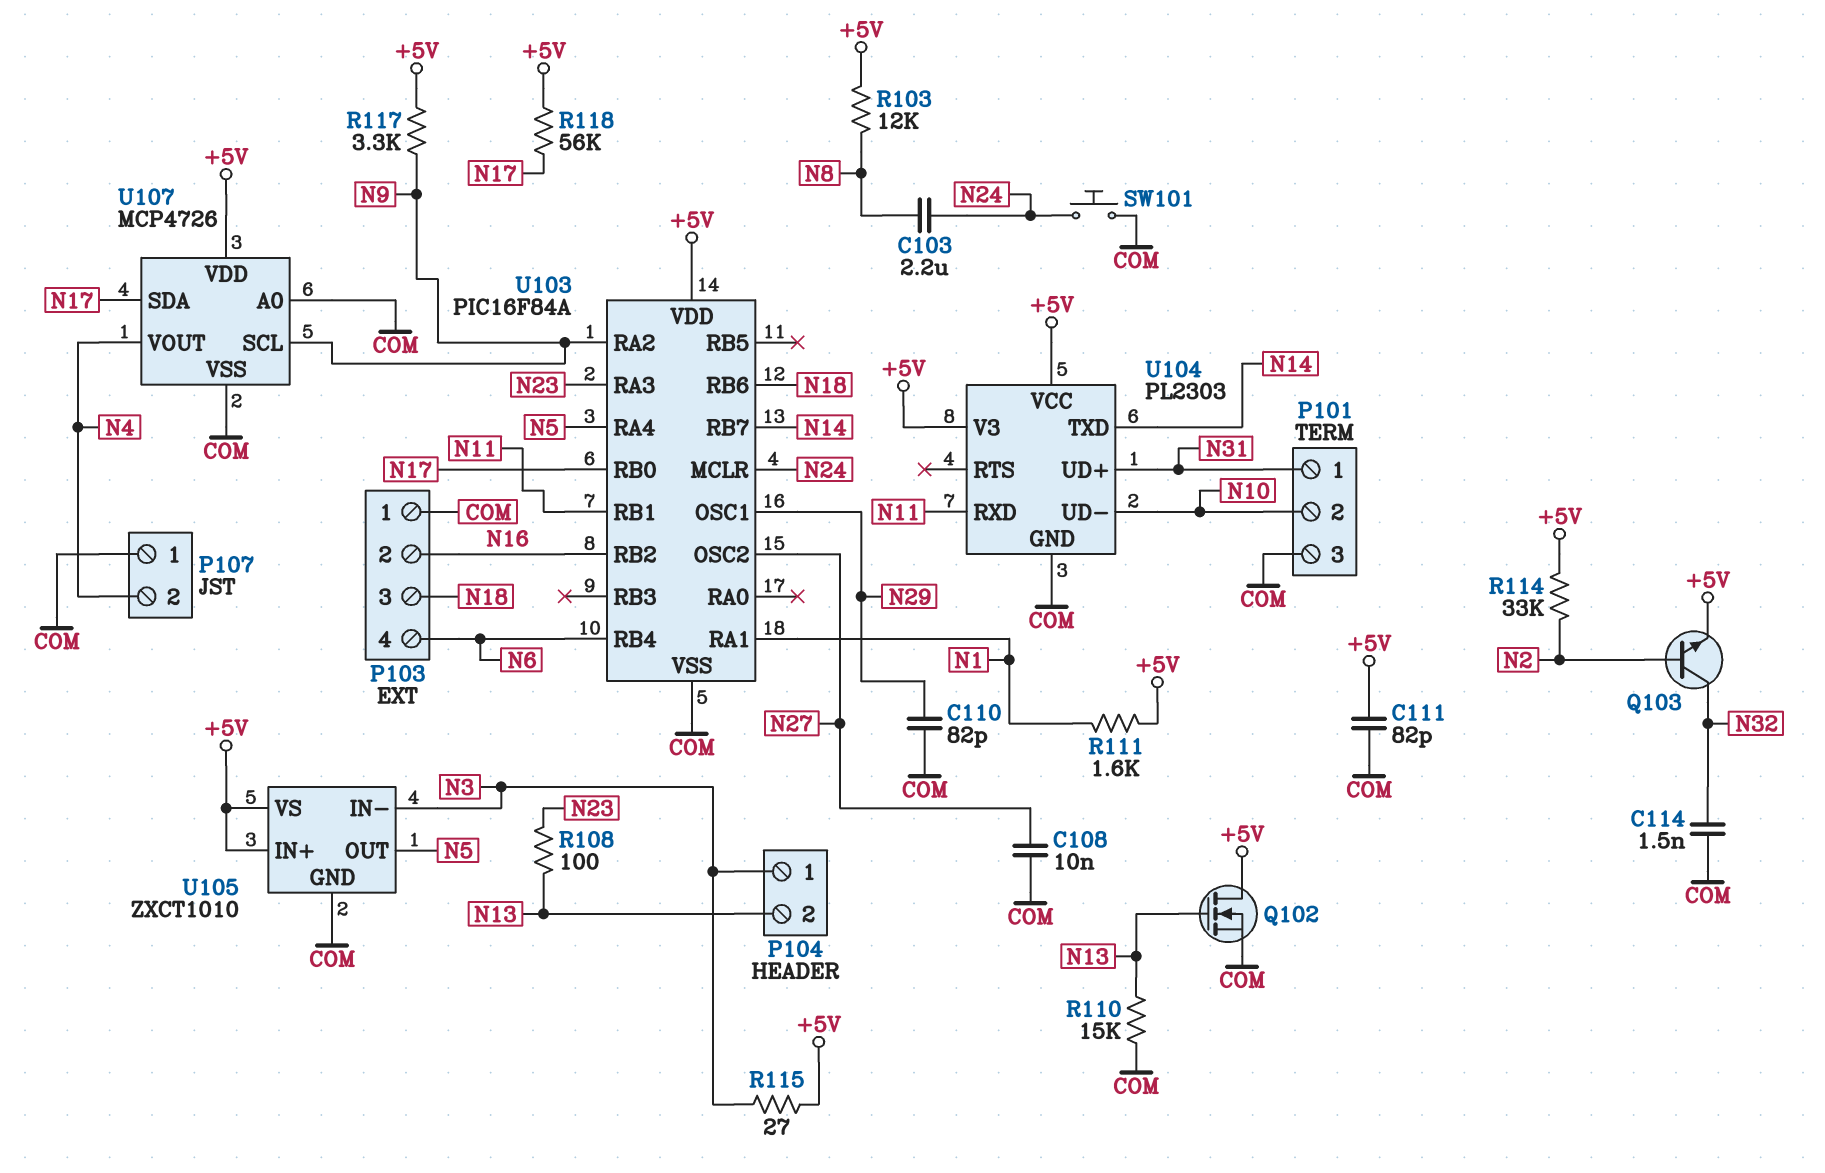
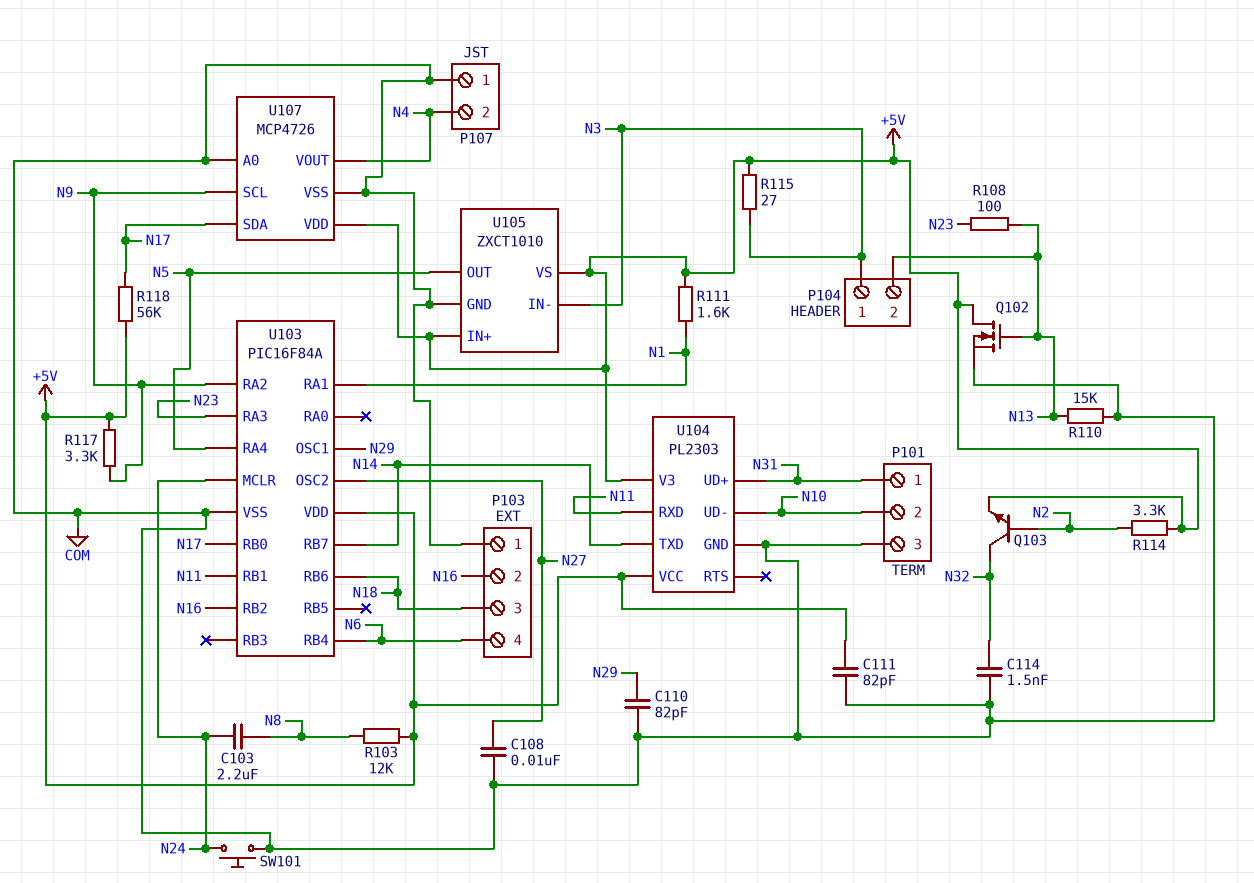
R114: 33k (+5V, N2) -> 3.3k (+5V, N2)

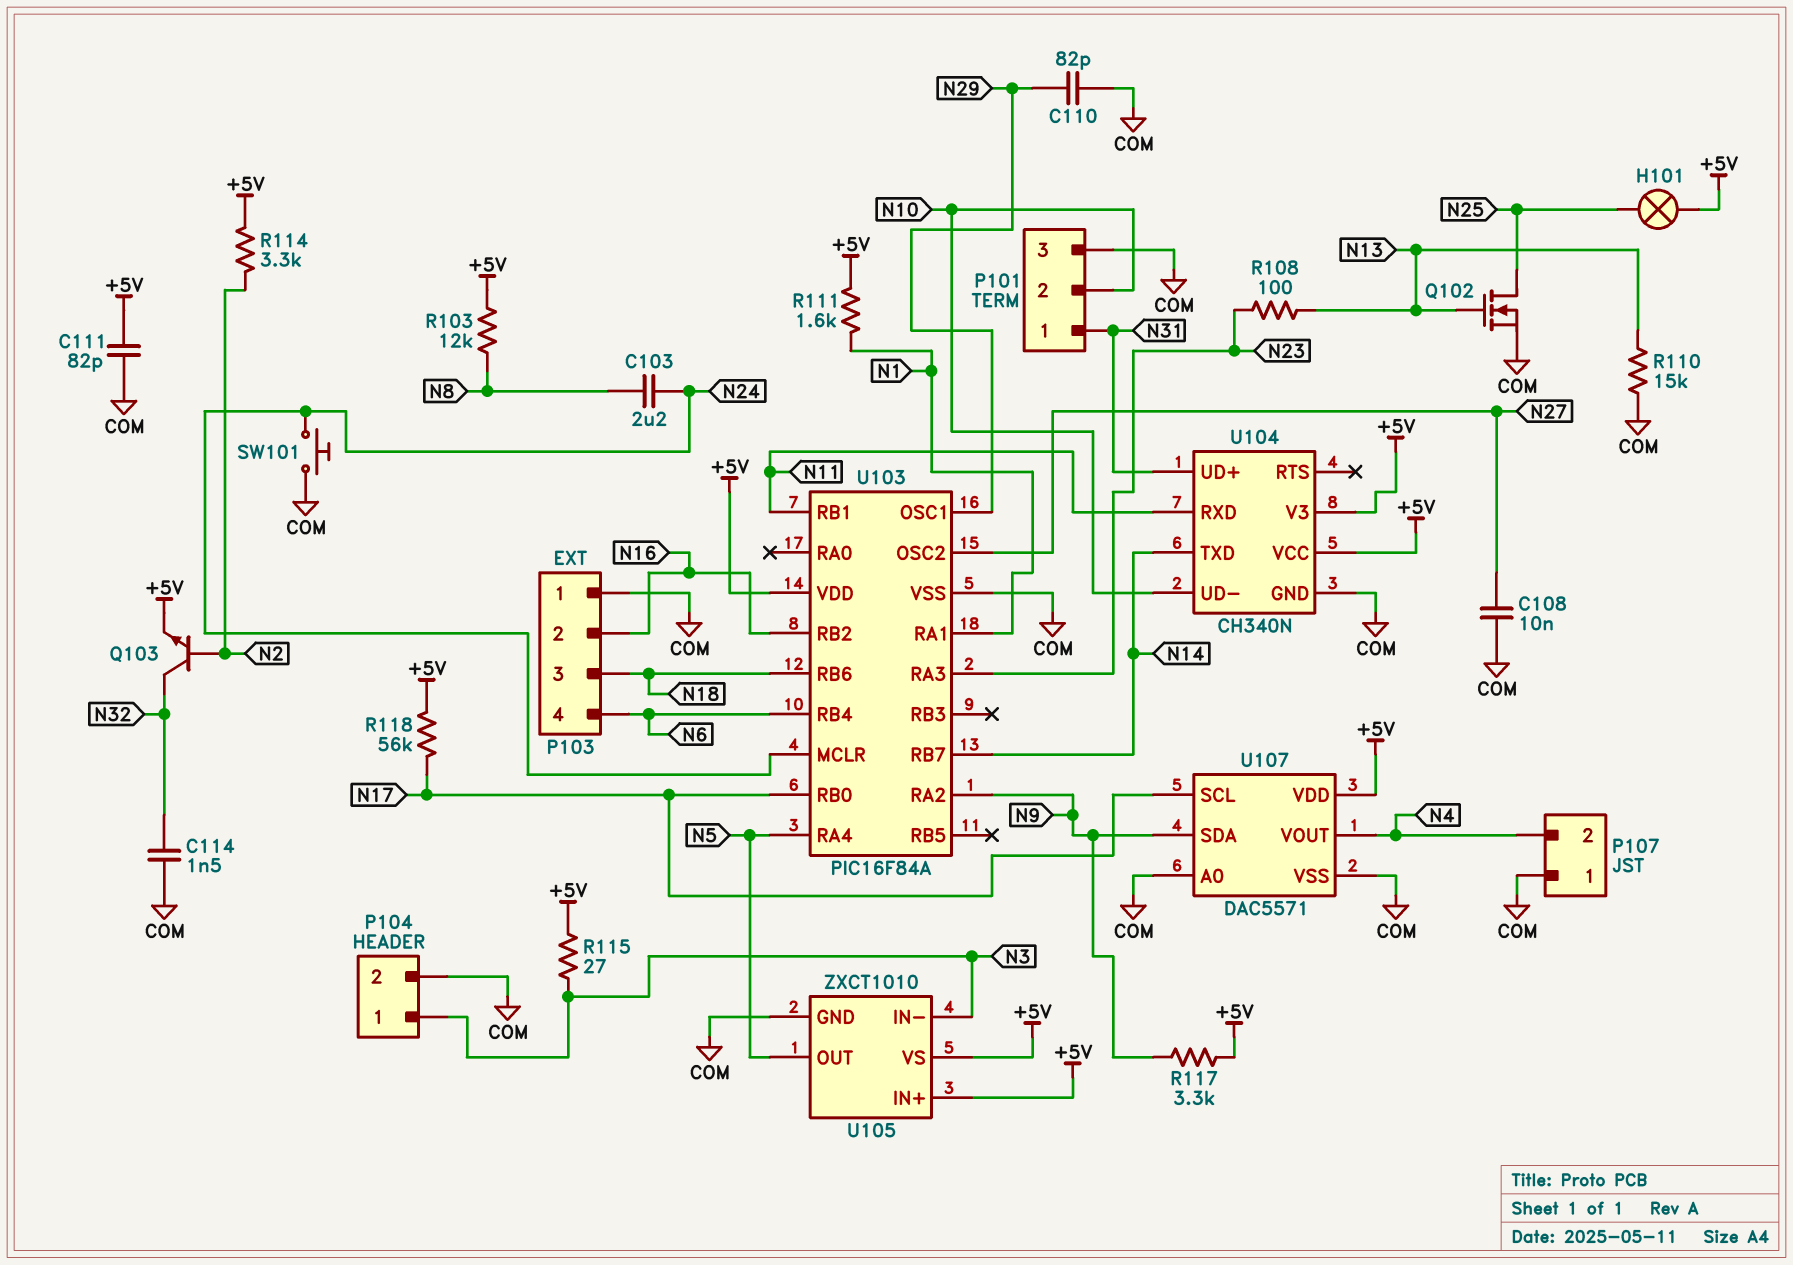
H101: none -> lamp (+5V, N25)
P104 pin 2: N13 -> COM
Q102: NMOS (G N13, D +5V, S COM) -> NMOS (G N13, D N25, S COM)
U104: PL2303 -> CH340N
U107: MCP4726 -> DAC5571
U107 pin SCL: N9 -> N17
U107 pin SDA: N17 -> N9

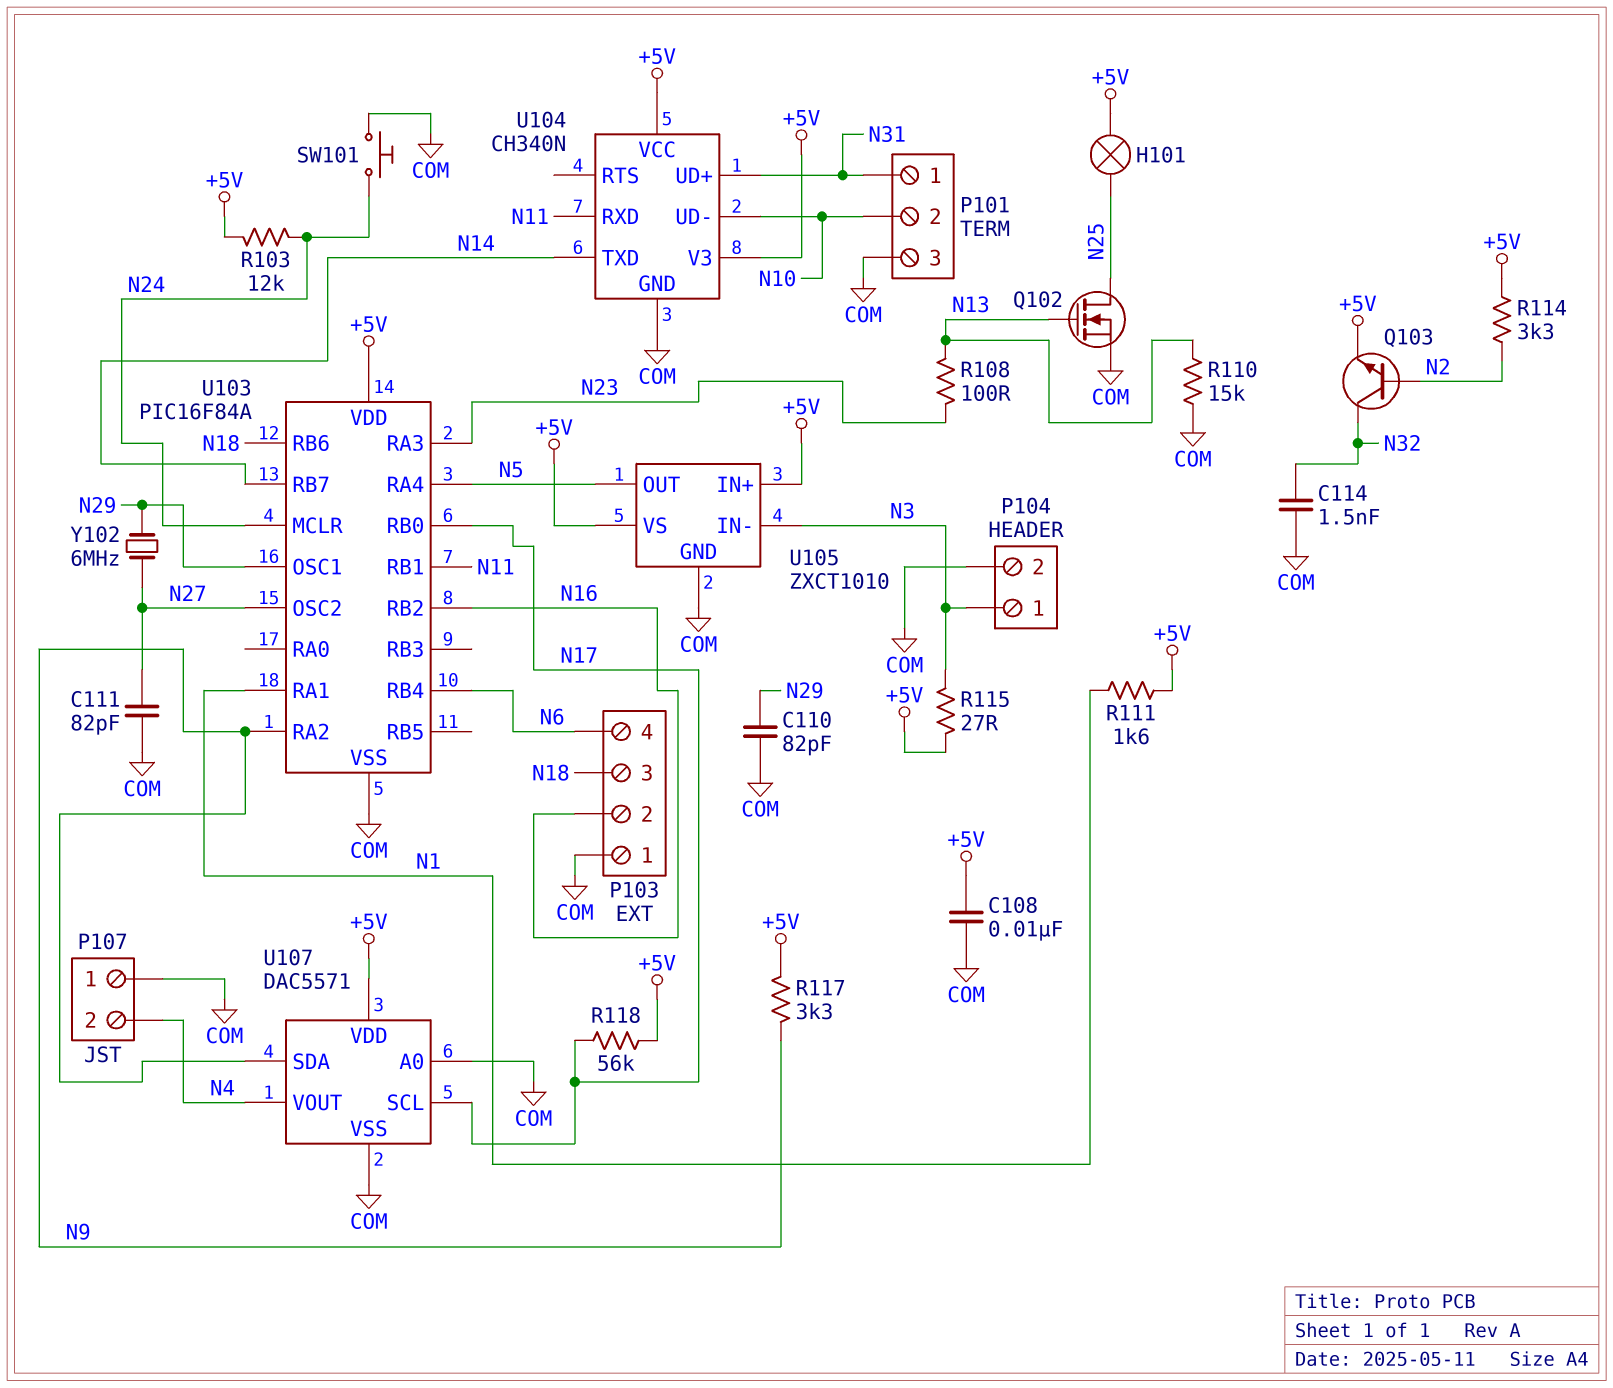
C103: 2.2uF (N8, N24) -> none
C108: 10nF (COM, N27) -> 10nF (+5V, COM)
C111: 82pF (+5V, COM) -> 82pF (COM, N27)
R103: 12k (+5V, N8) -> 12k (+5V, N24)
Y102: none -> 6MHz (N27, N29)

